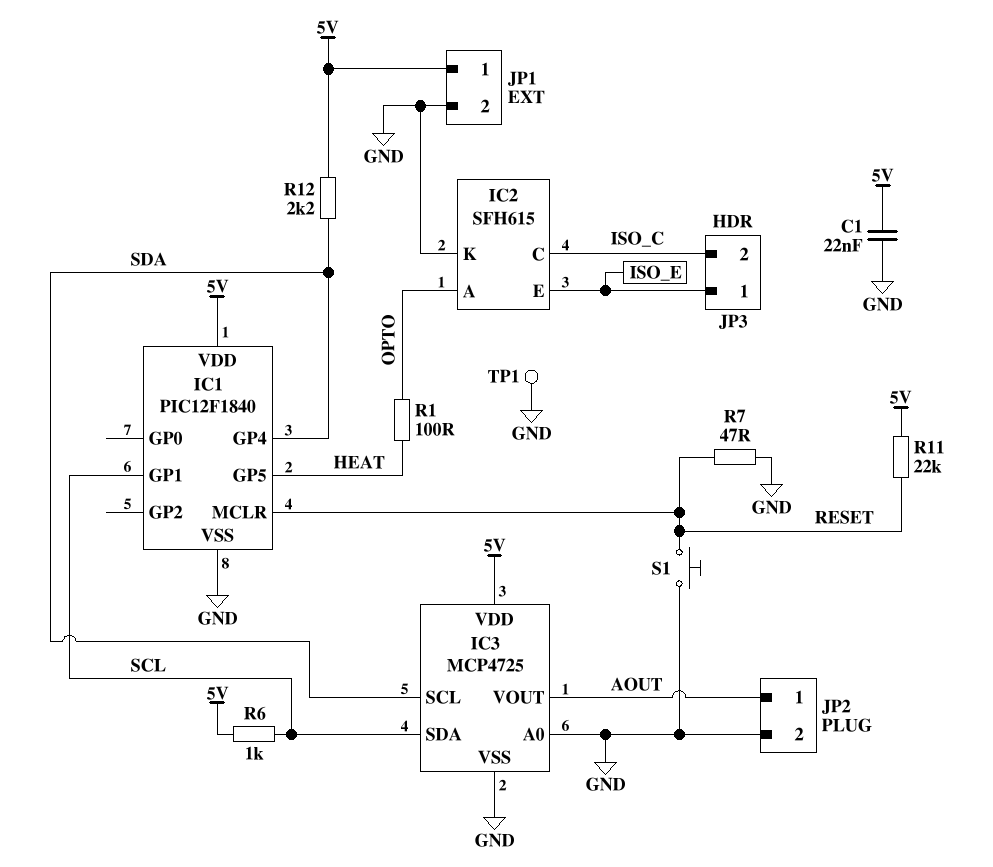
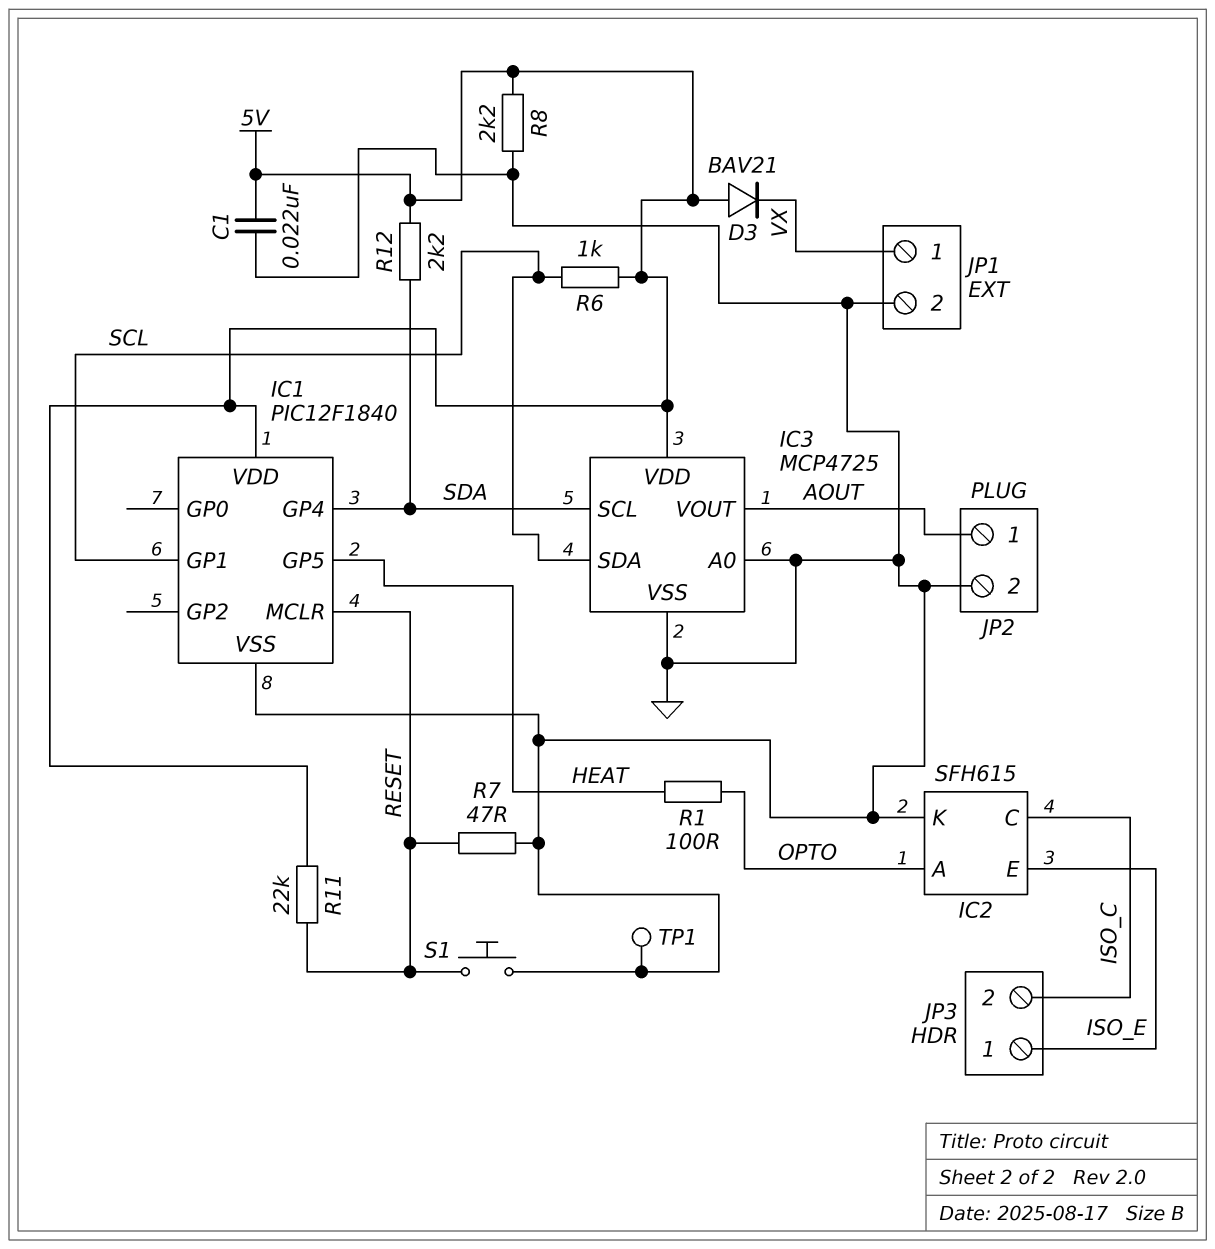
D3: none -> diode BAV21 (A 5V, K VX)
JP1 pin 1: 5V -> VX
R8: none -> 2.2k (5V, GND)

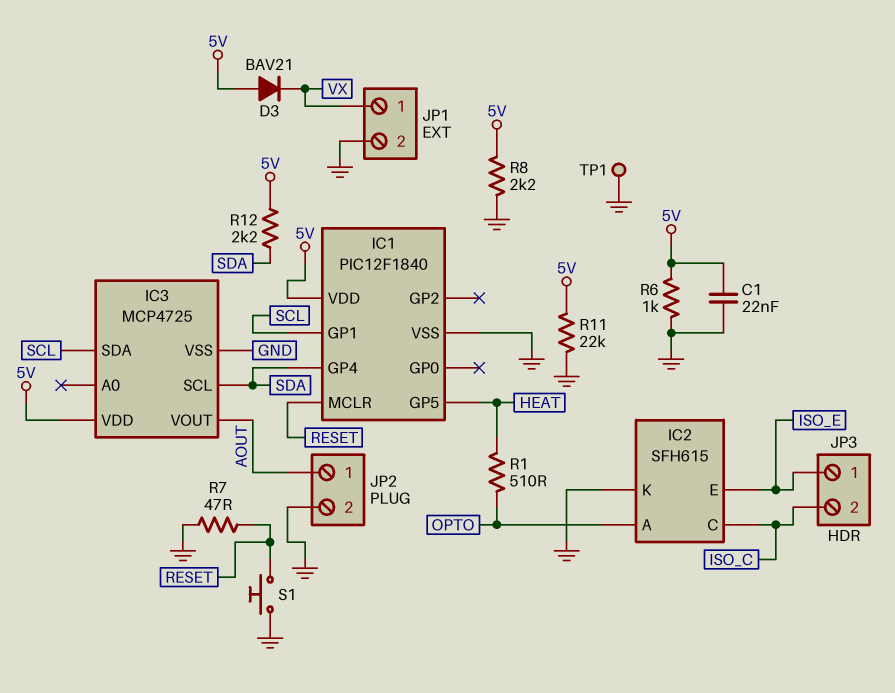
IC3 pin A0: GND -> none
R1: 100 (HEAT, OPTO) -> 510 (HEAT, OPTO)
R6: 1k (5V, SCL) -> 1k (5V, GND)
R11: 22k (5V, RESET) -> 22k (5V, GND)

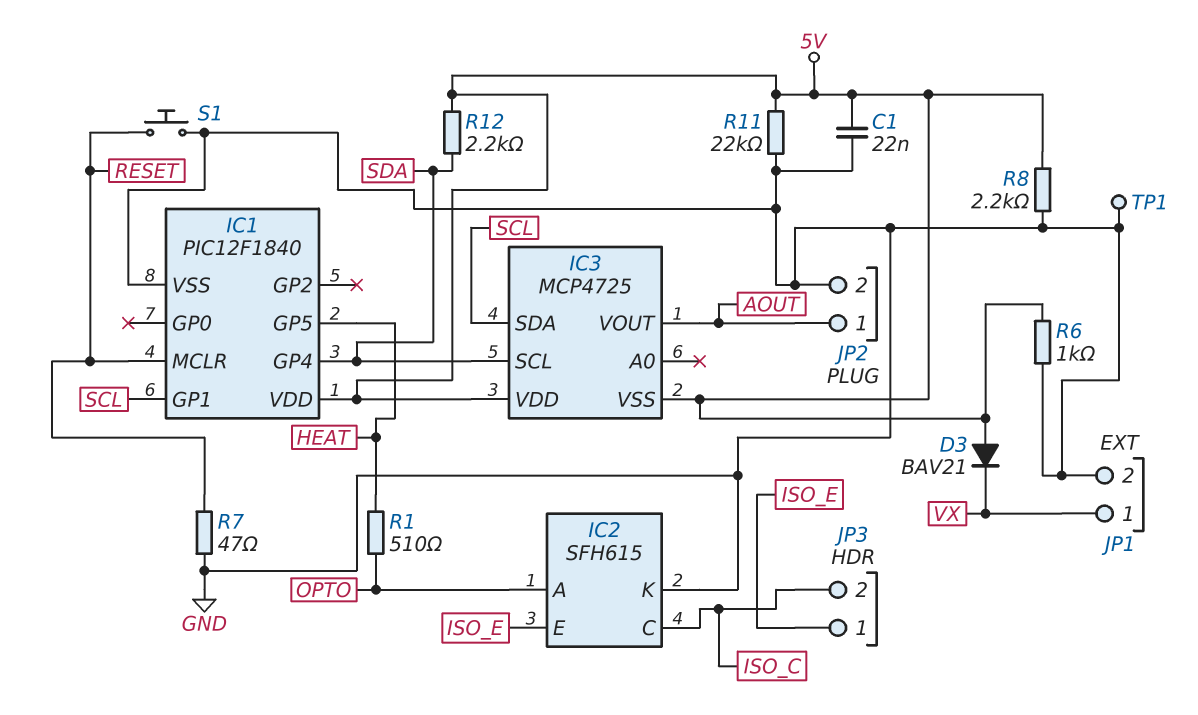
IC3 pin VSS: GND -> 5V

